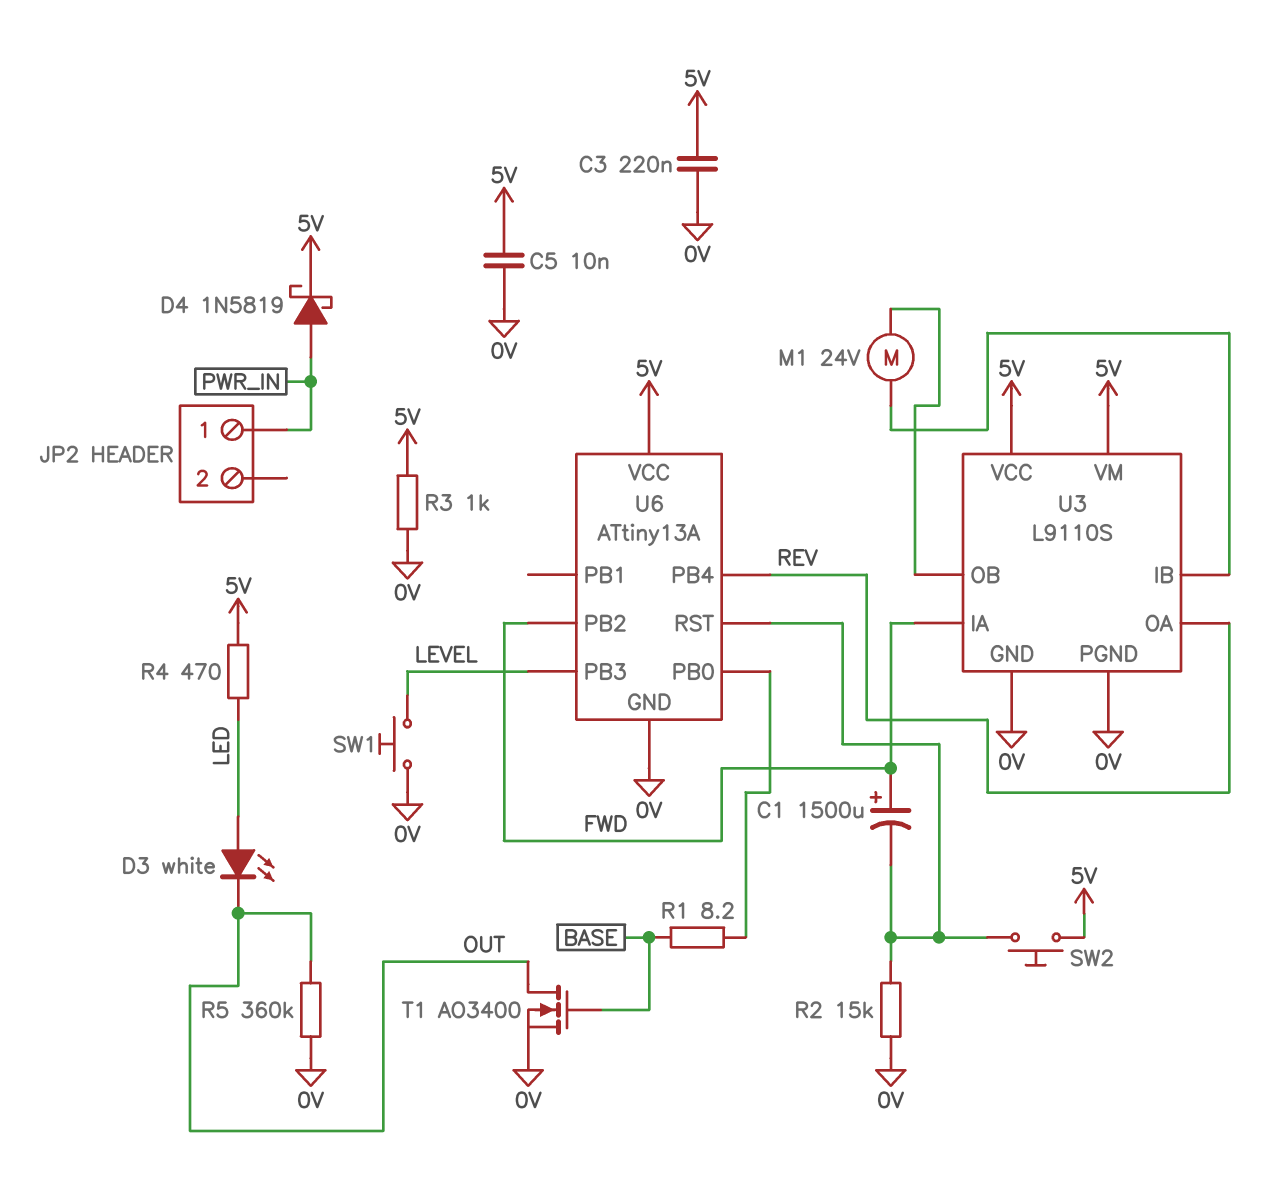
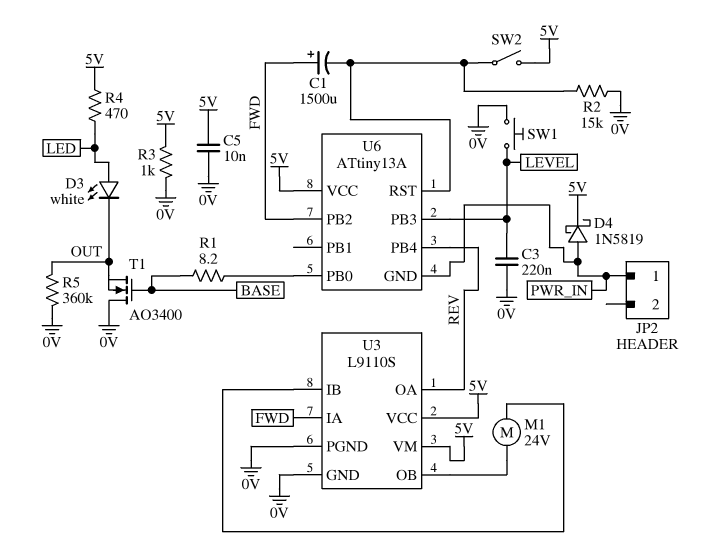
C3: 220nF (0V, 5V) -> 220nF (0V, LEVEL)
SW2: button (5V, U6/RST) -> switch (5V, U6/RST)
T1: NMOS AO3400 (G BASE, D OUT, S 0V) -> NMOS AO3400 (G BASE, D 0V, S OUT)
U6 pin GND: 0V -> PWR_IN

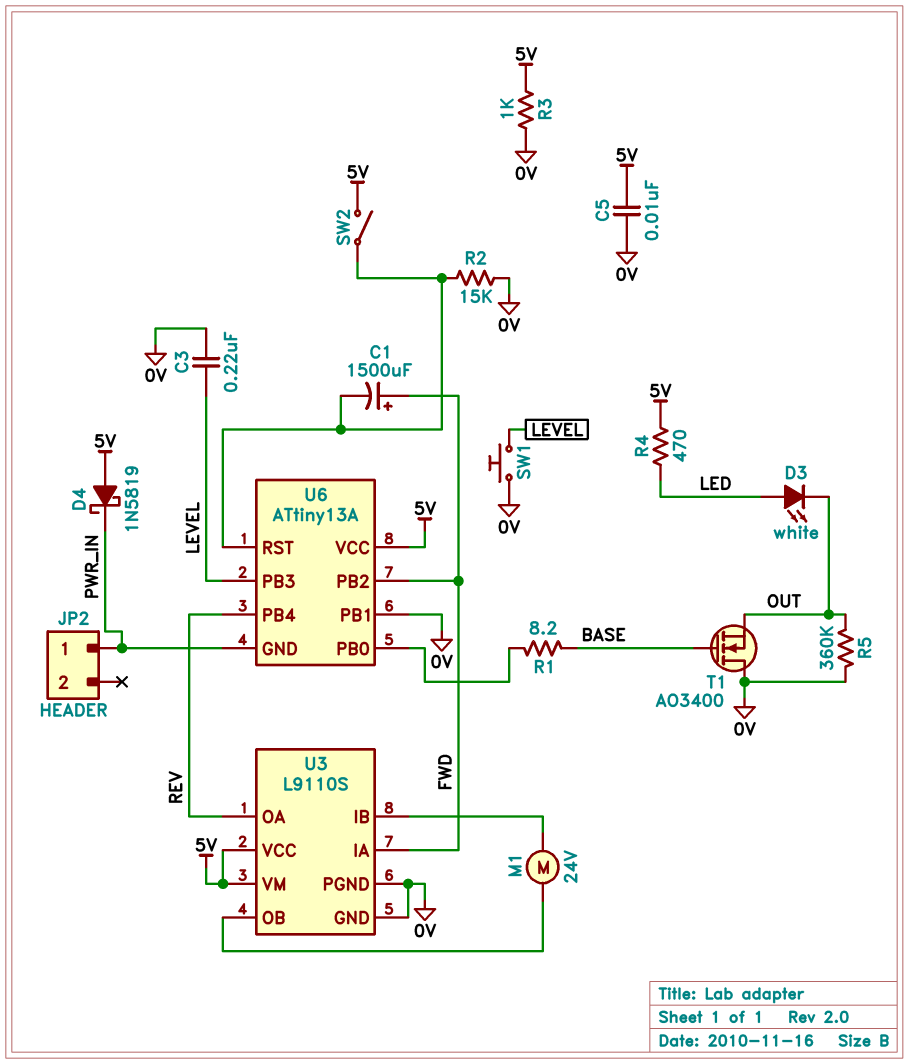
D4: schottky 1N5819 (A PWR_IN, K 5V) -> schottky 1N5819 (A 5V, K PWR_IN)
U6 pin PB1: none -> 0V

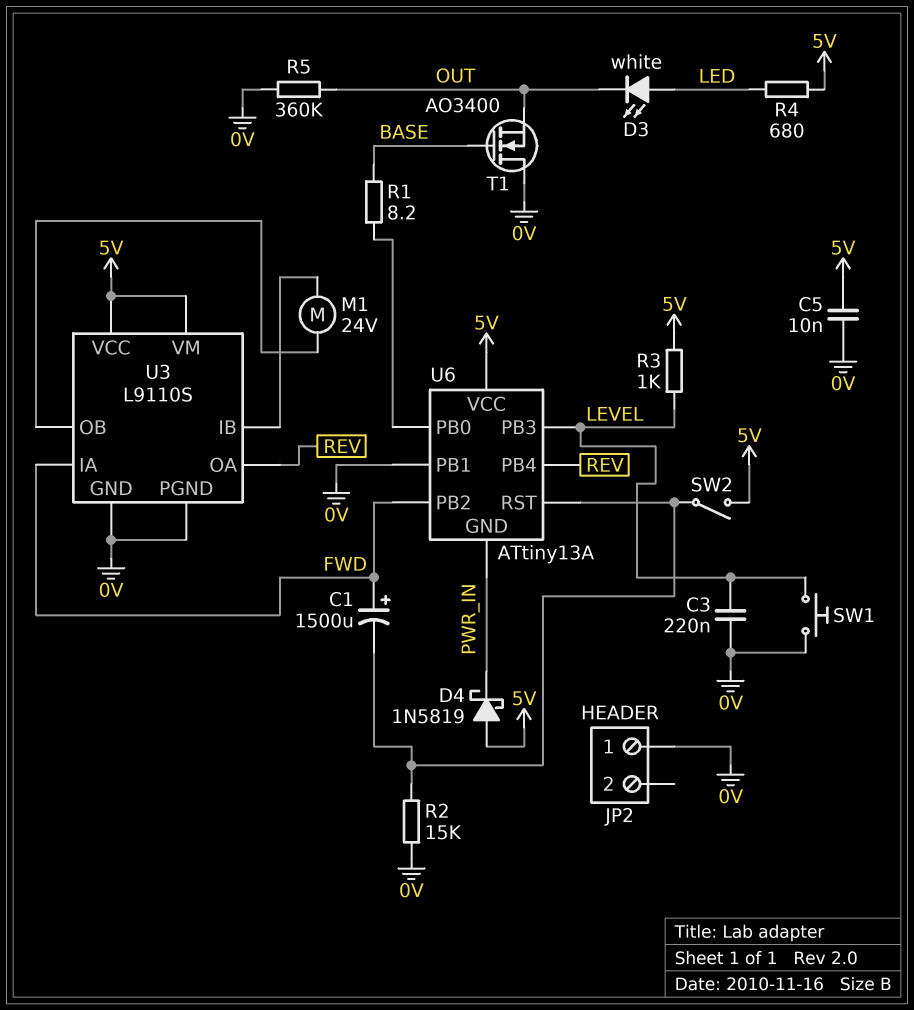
JP2 pin 1: PWR_IN -> 0V
R3: 1k (0V, 5V) -> 1k (5V, LEVEL)
R4: 470 (5V, LED) -> 680 (5V, LED)

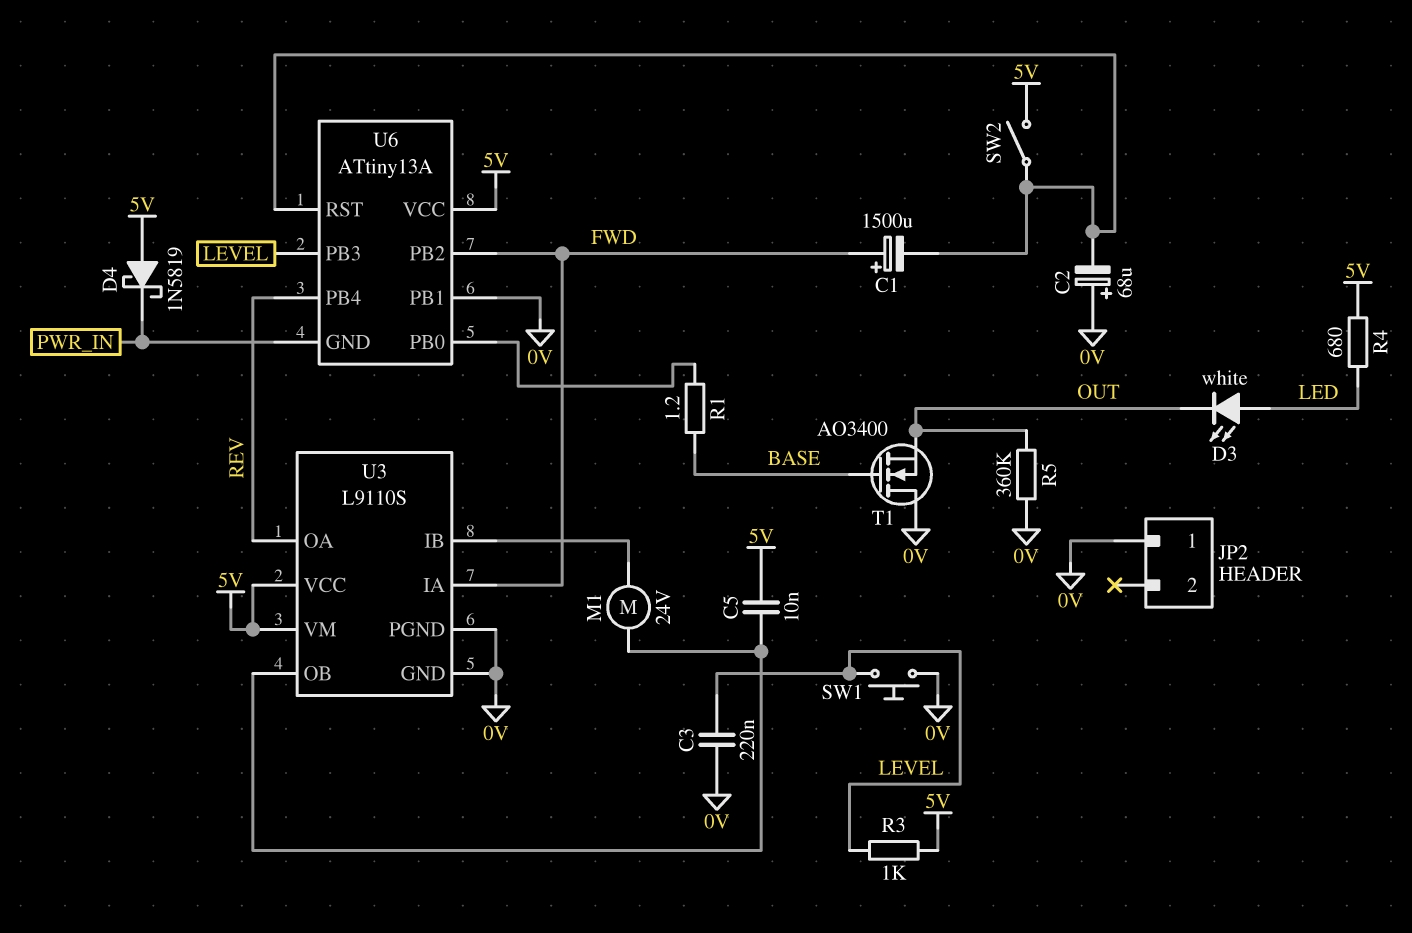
C2: none -> 68uF (plus 0V, minus U6/RST)
C5: 10nF (0V, 5V) -> 10nF (5V, U3/OB)
R1: 8.2 (BASE, U6/PB0) -> 1.2 (BASE, U6/PB0)
R2: 15k (0V, U6/RST) -> none

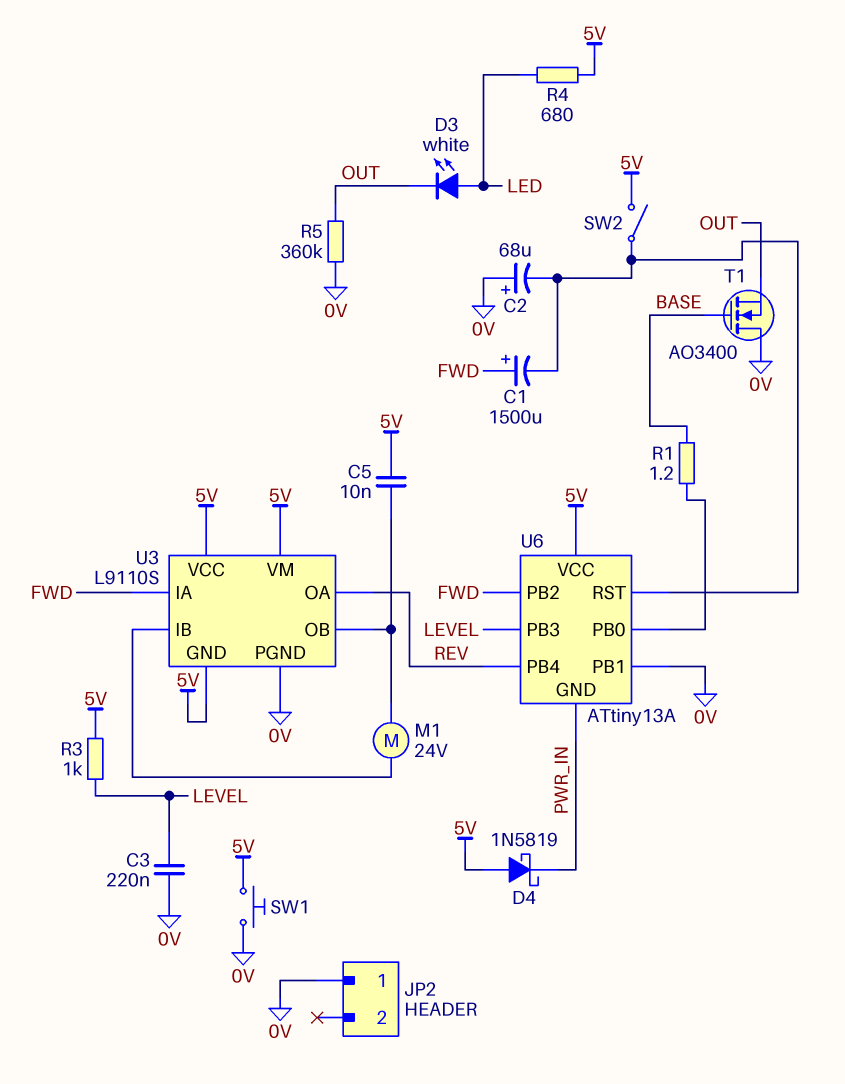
SW1: button (0V, LEVEL) -> button (0V, 5V)
U3 pin GND: 0V -> 5V

